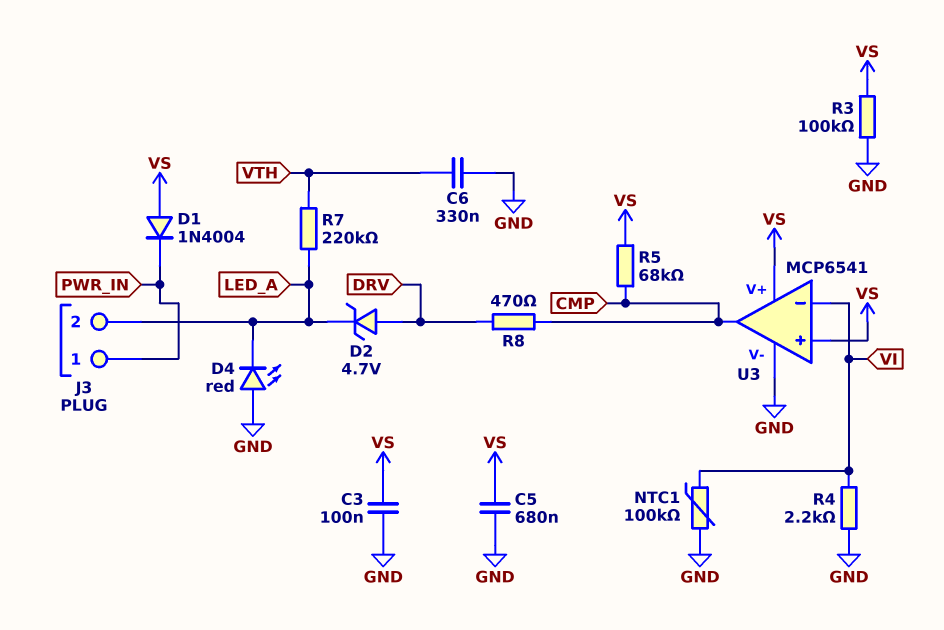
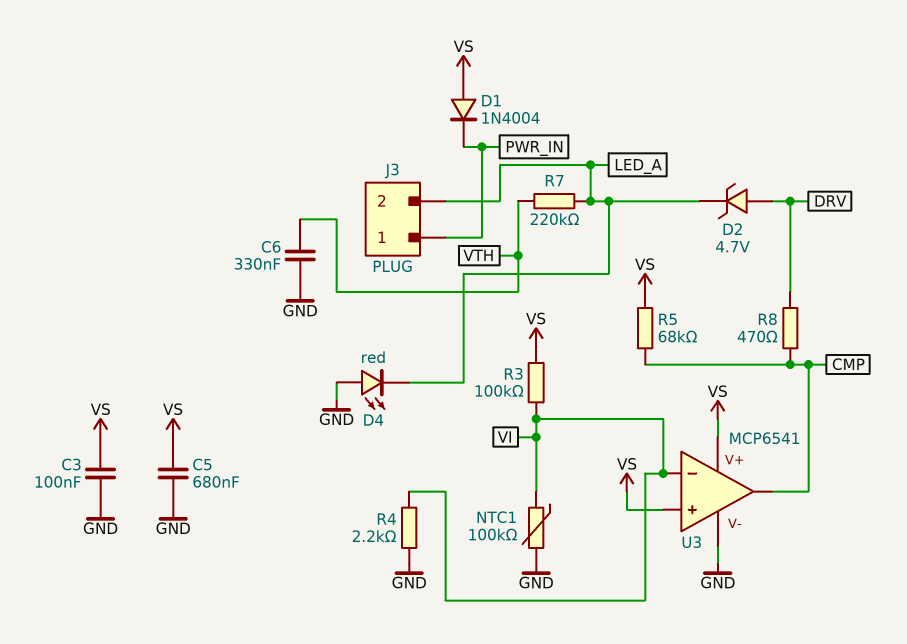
R3: 100k (GND, VS) -> 100k (VI, VS)

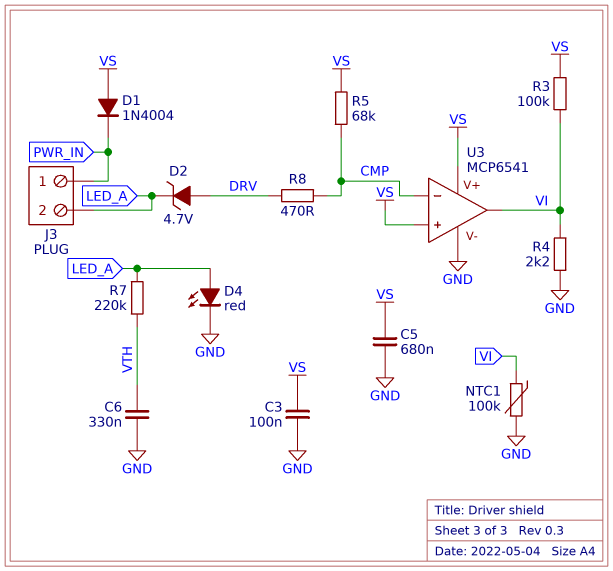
D4: LED red (A GND, K LED_A) -> LED red (A LED_A, K GND)
U3 pin in-: VI -> CMP
U3 pin out: CMP -> VI

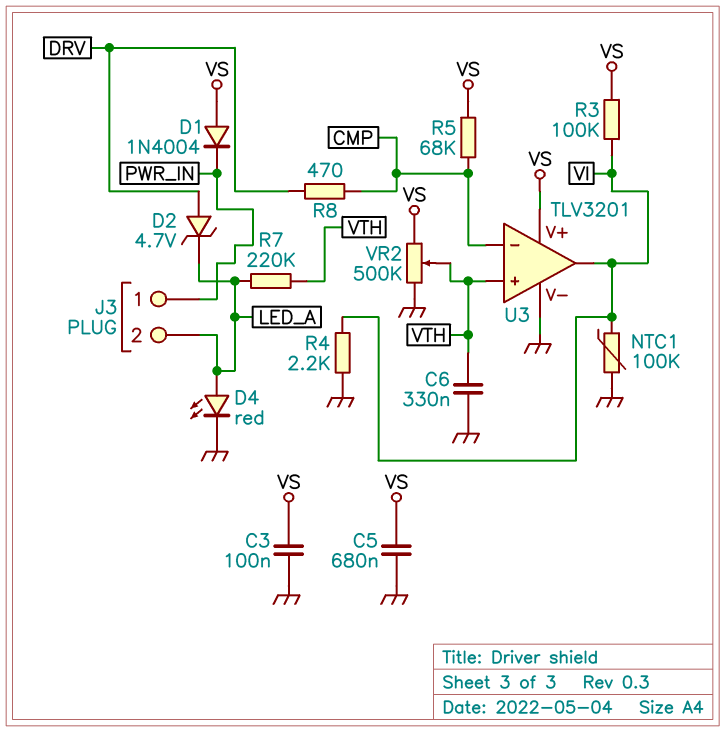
U3: MCP6541 -> TLV3201
U3 pin in+: VS -> VTH
VR2: none -> 500k (GND, VS, wiper VTH)

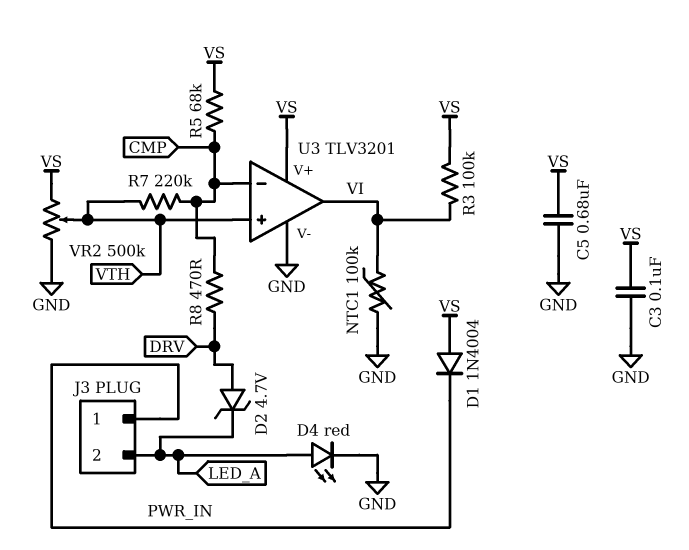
C6: 330nF (GND, VTH) -> none
R4: 2.2k (GND, VI) -> none
R7: 220k (LED_A, VTH) -> 220k (CMP, VTH)

